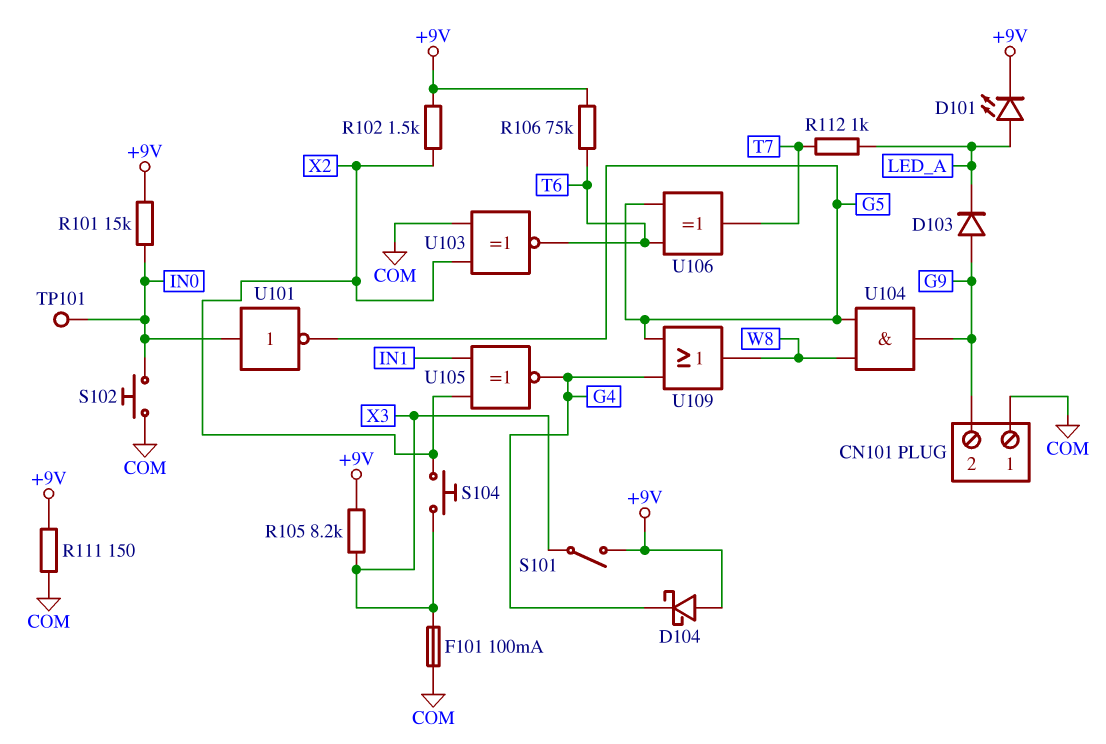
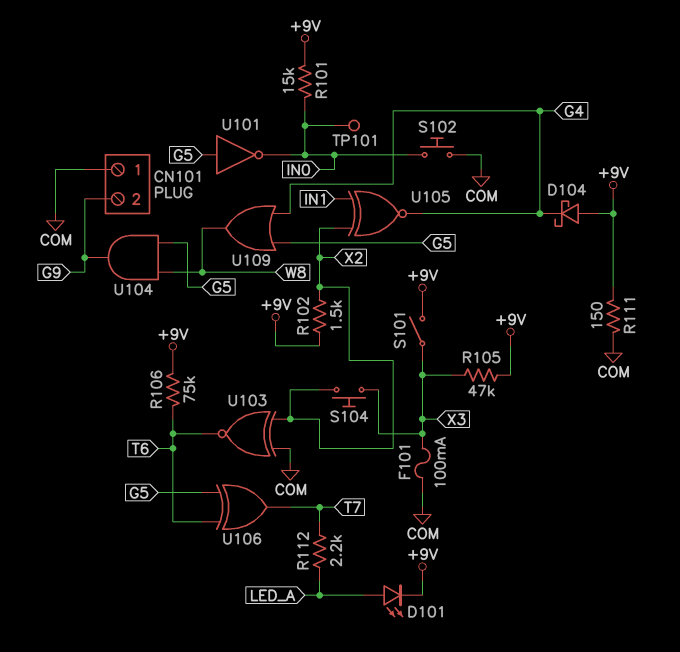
D103: diode (A G9, K LED_A) -> none
R105: 8.2k (+9V, X3) -> 47k (+9V, X3)
R112: 1k (LED_A, T7) -> 2.2k (LED_A, T7)
U101: NOT (in IN0, out G5) -> NOT (in G5, out IN0)

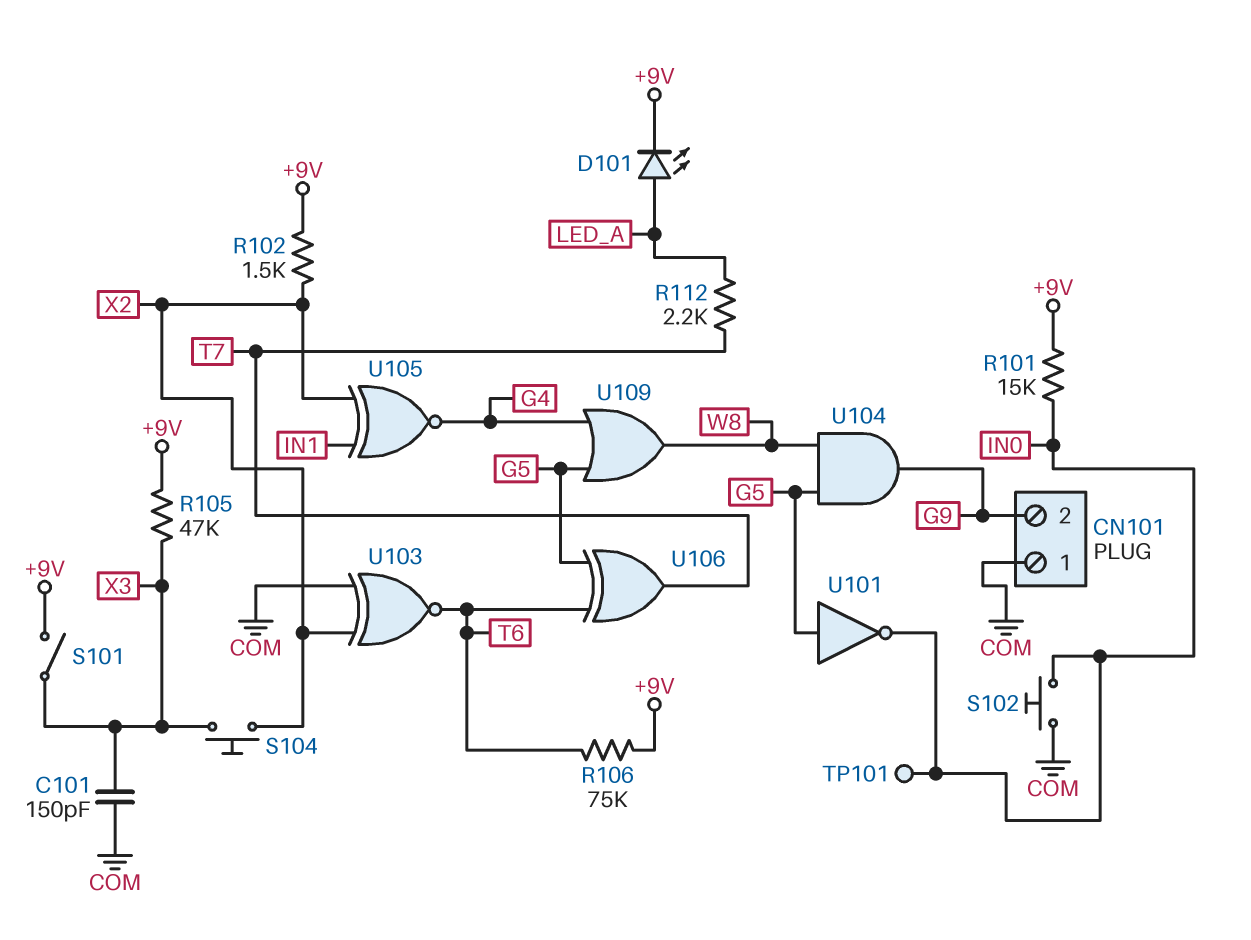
C101: none -> 150pF (COM, X3)
D104: schottky (A +9V, K G4) -> none
F101: 100mA (COM, X3) -> none
R111: 150 (+9V, COM) -> none

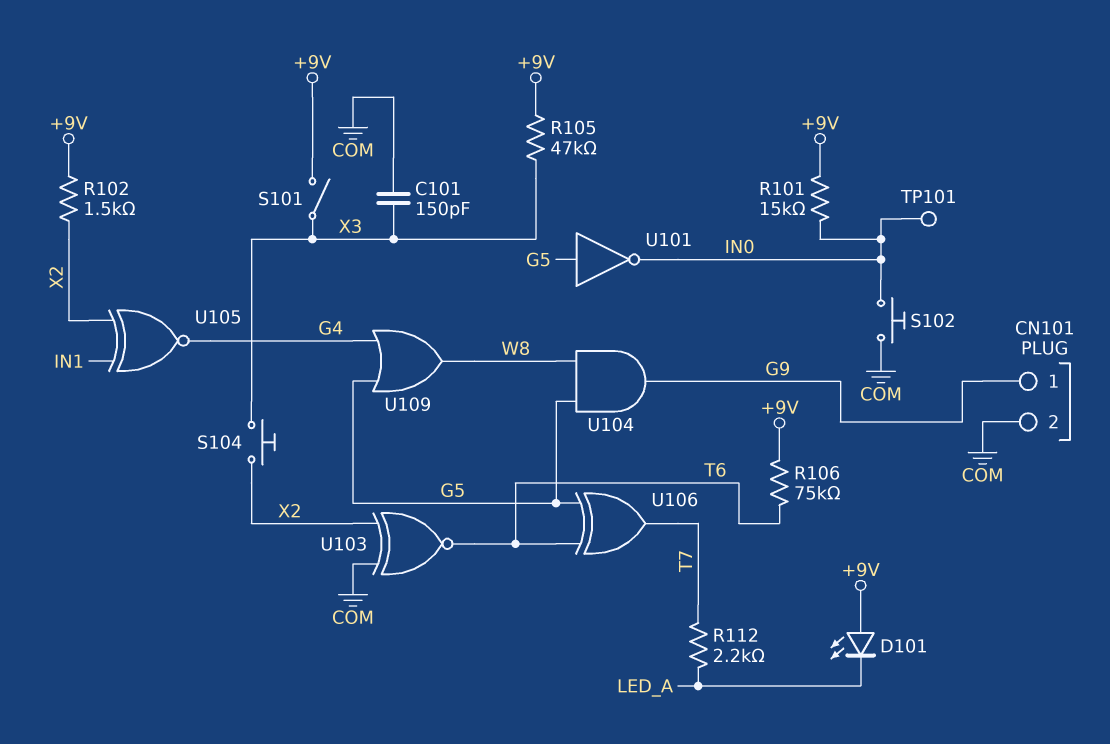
CN101 pin 1: COM -> G9
CN101 pin 2: G9 -> COM
D101: LED (A LED_A, K +9V) -> LED (A +9V, K LED_A)

